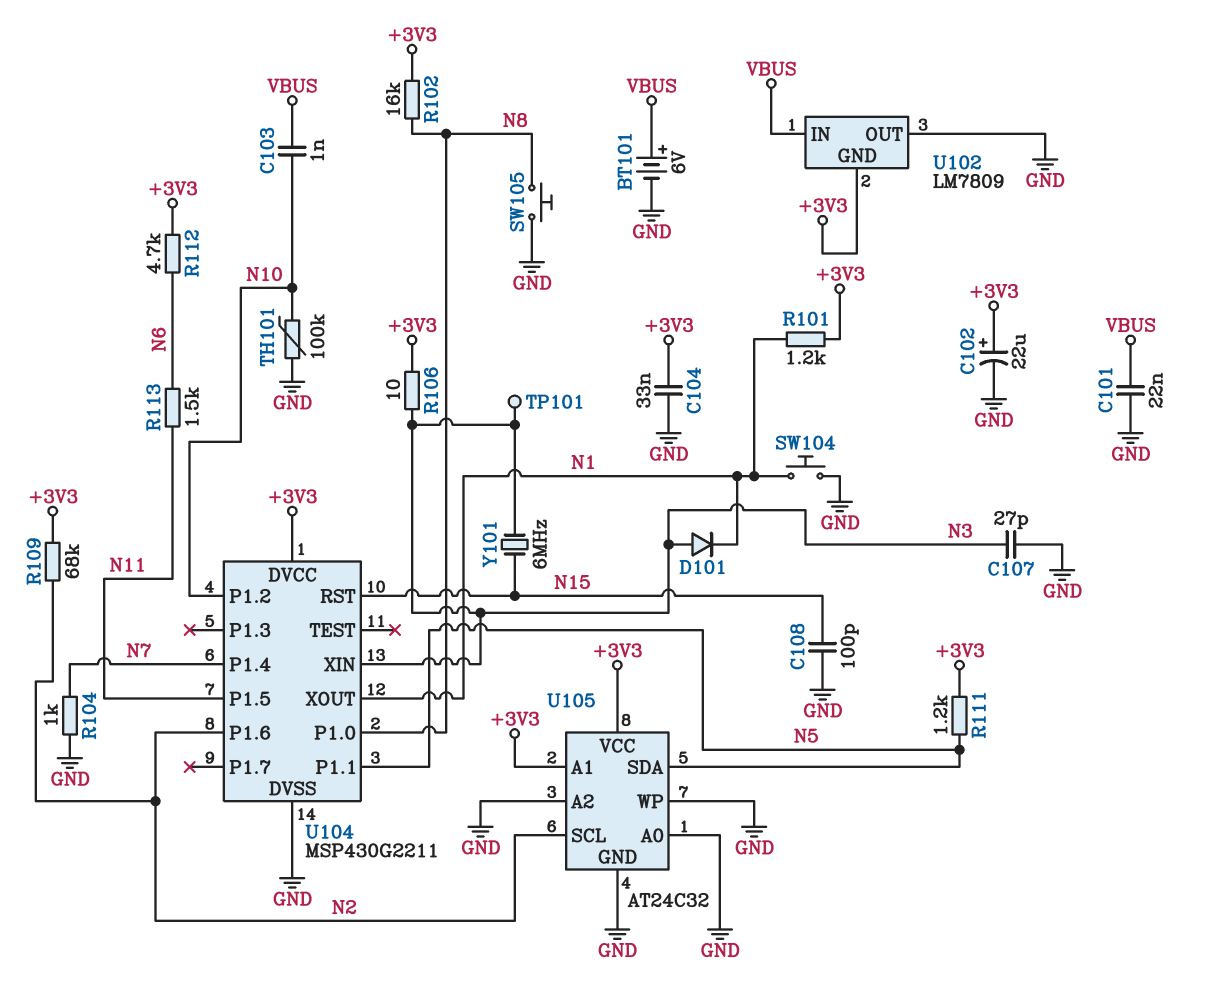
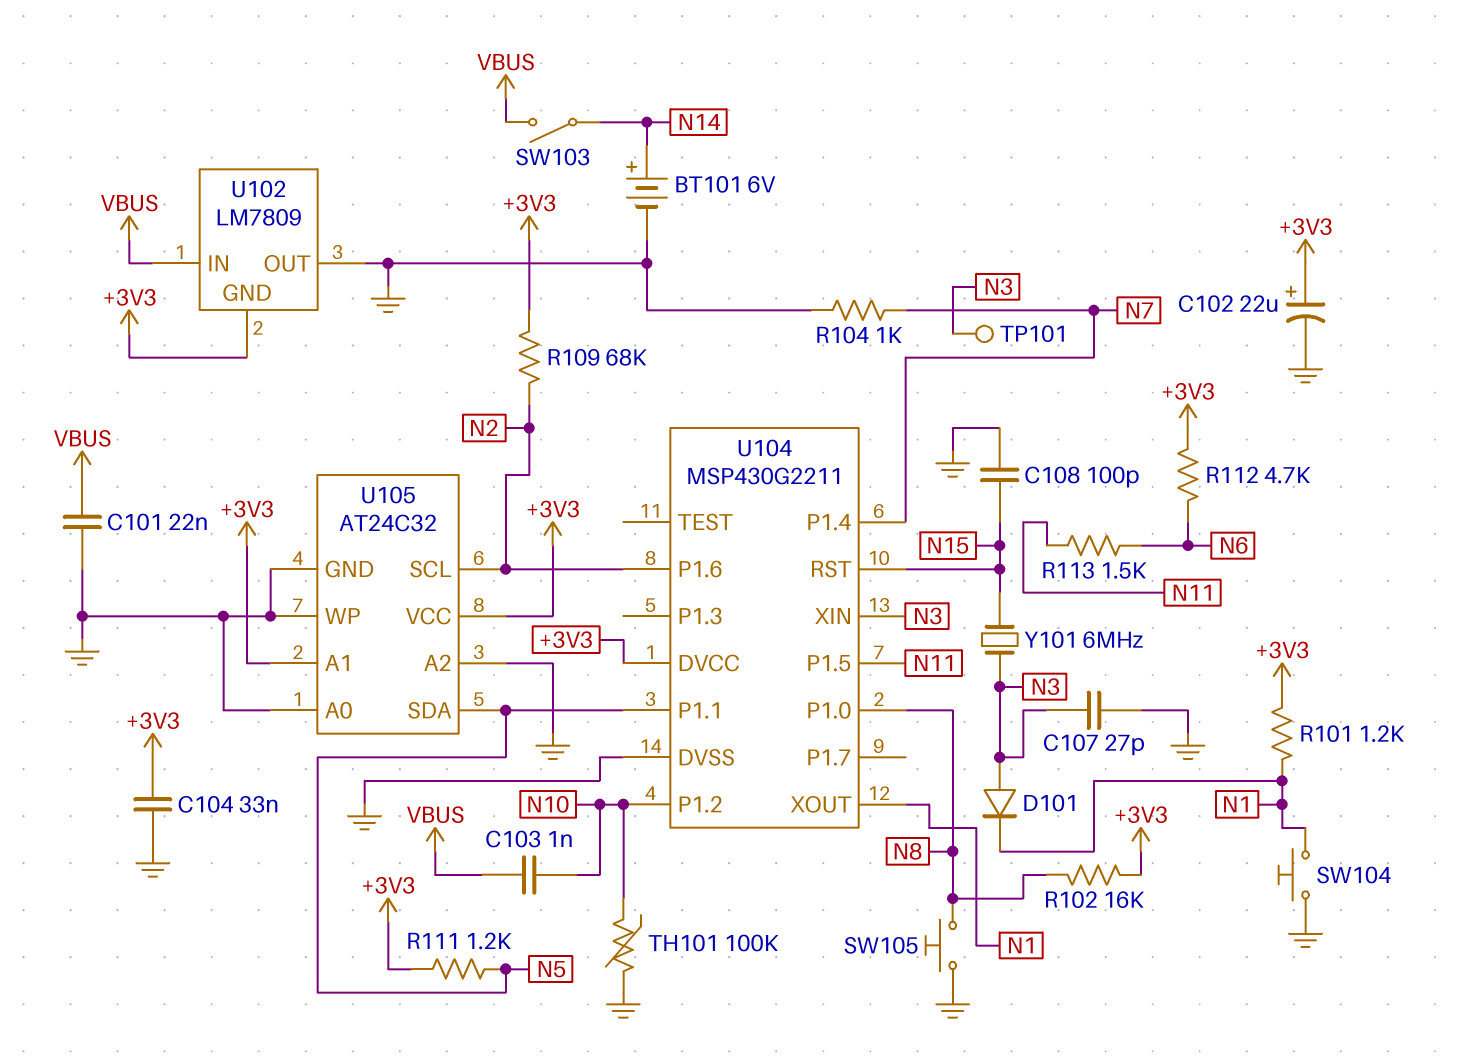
BT101: 6V (plus VBUS, minus GND) -> 6V (plus N14, minus GND)
R106: 10 (+3V3, N3) -> none
SW103: none -> switch (N14, VBUS)

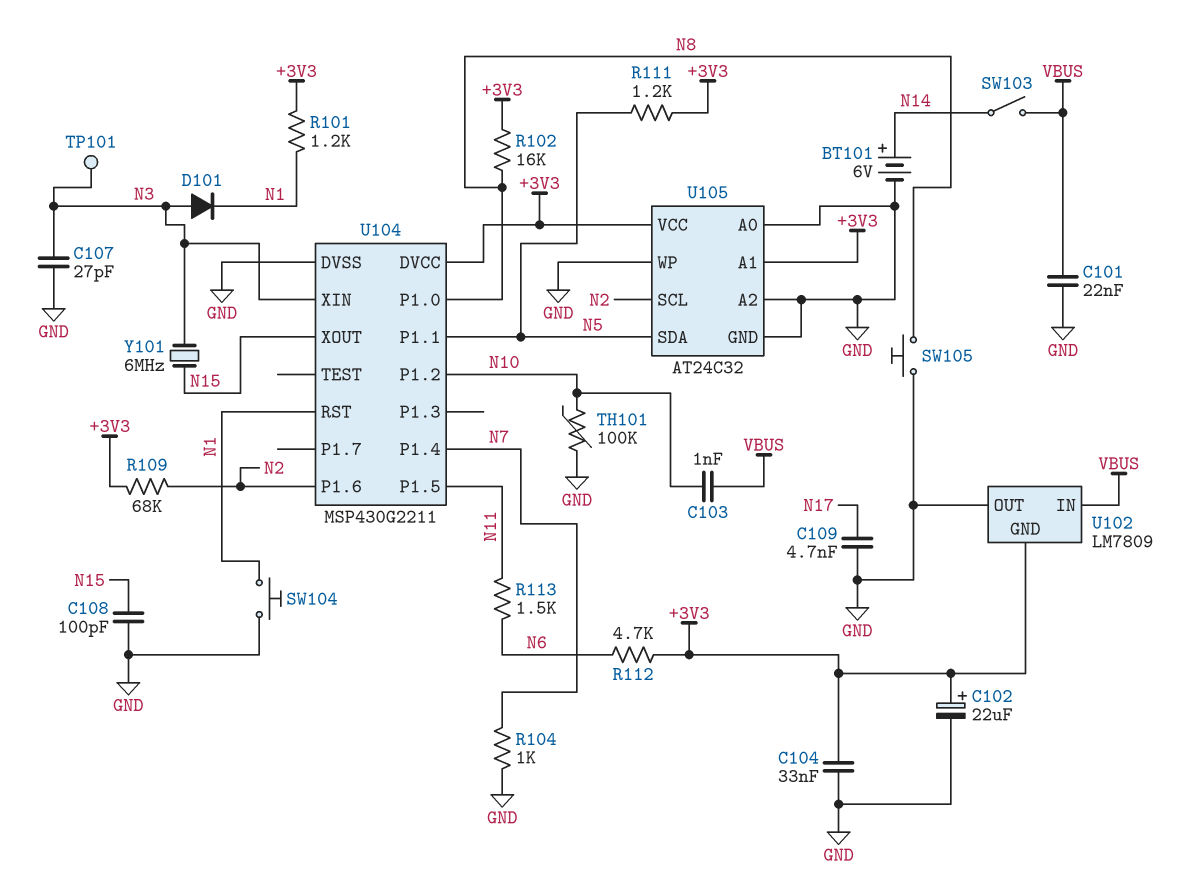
C109: none -> 4.7nF (GND, N17)
U104 pin RST: N15 -> N1
U104 pin XOUT: N1 -> N15

